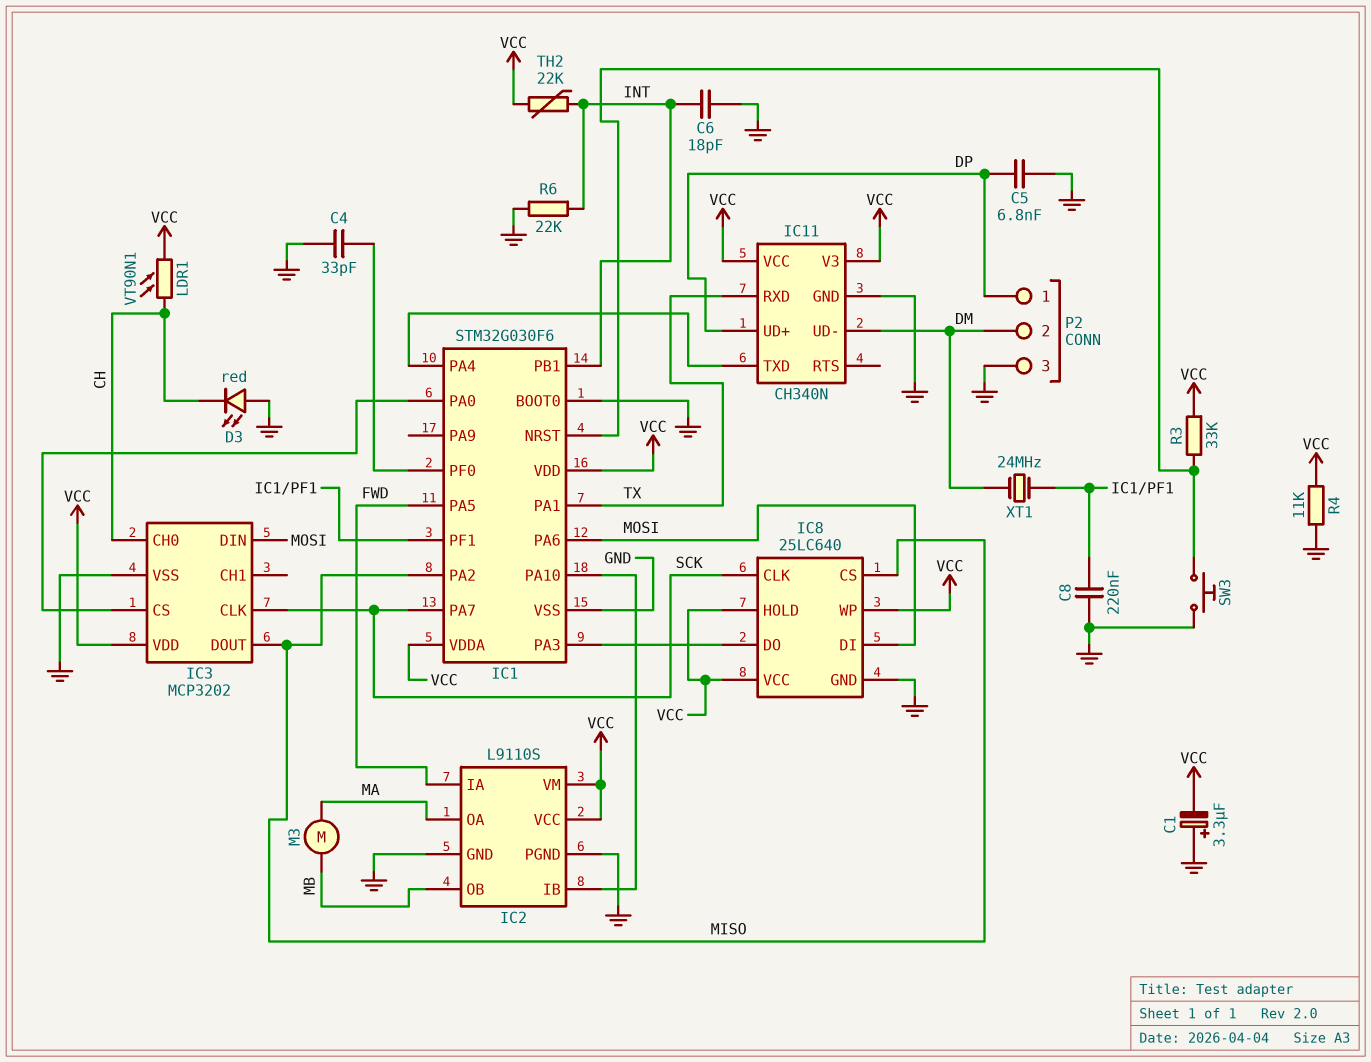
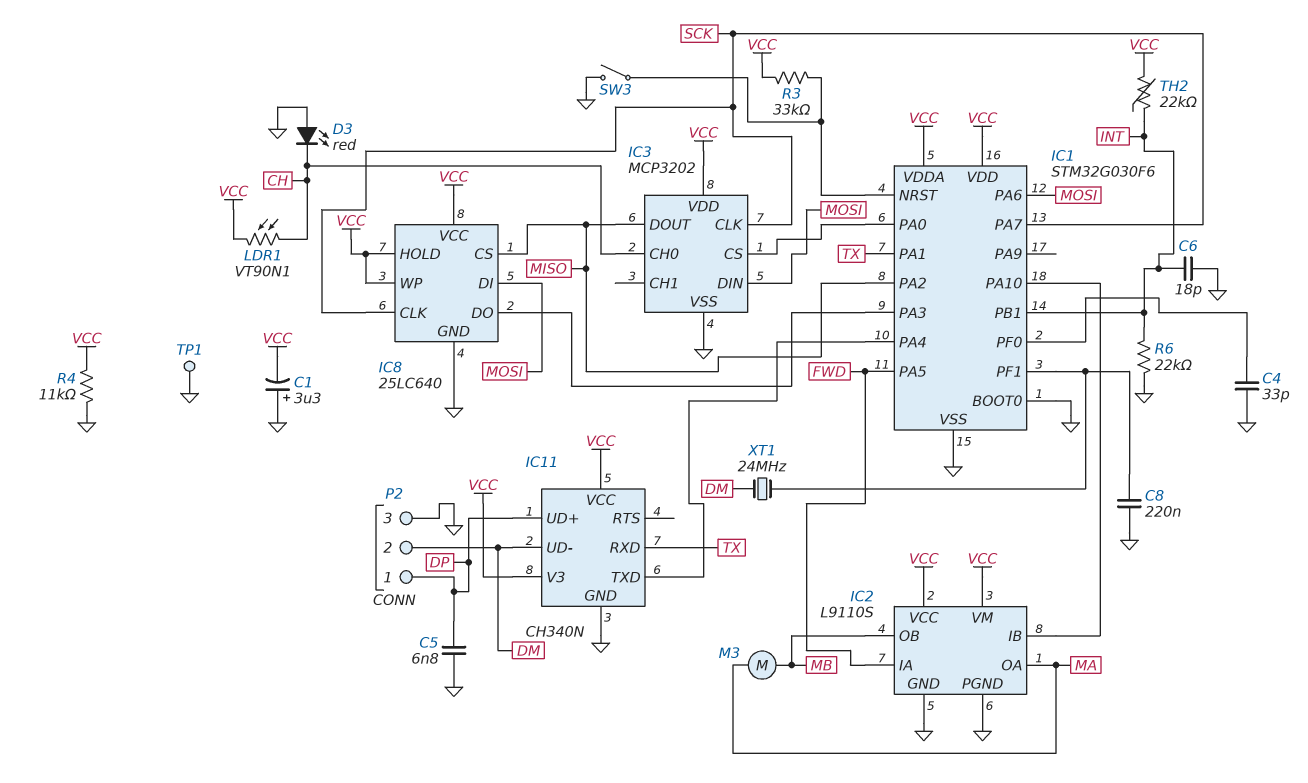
SW3: button (GND, IC1/NRST) -> switch (GND, IC1/NRST)
TP1: none -> test point (GND)

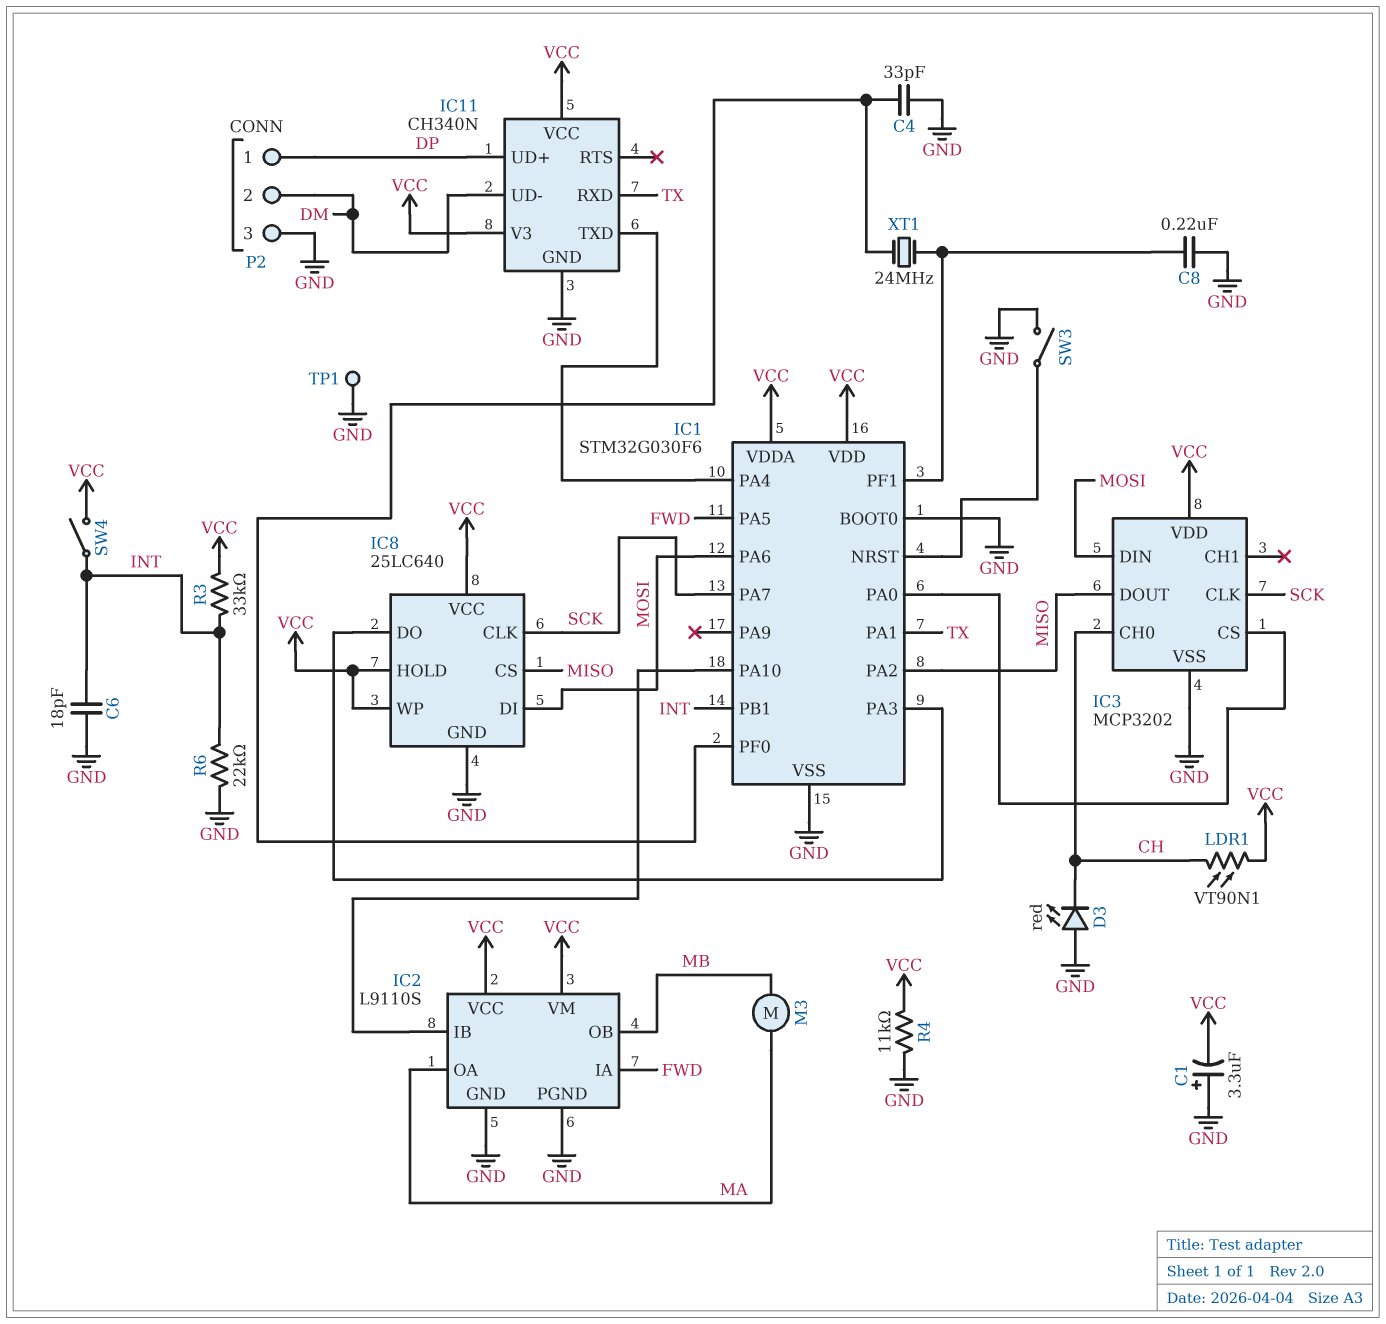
C5: 6.8nF (DP, GND) -> none
R3: 33k (IC1/NRST, VCC) -> 33k (INT, VCC)
SW4: none -> switch (INT, VCC)
TH2: 22k (INT, VCC) -> none
XT1: 24MHz (DM, IC1/PF1) -> 24MHz (IC1/PF0, IC1/PF1)

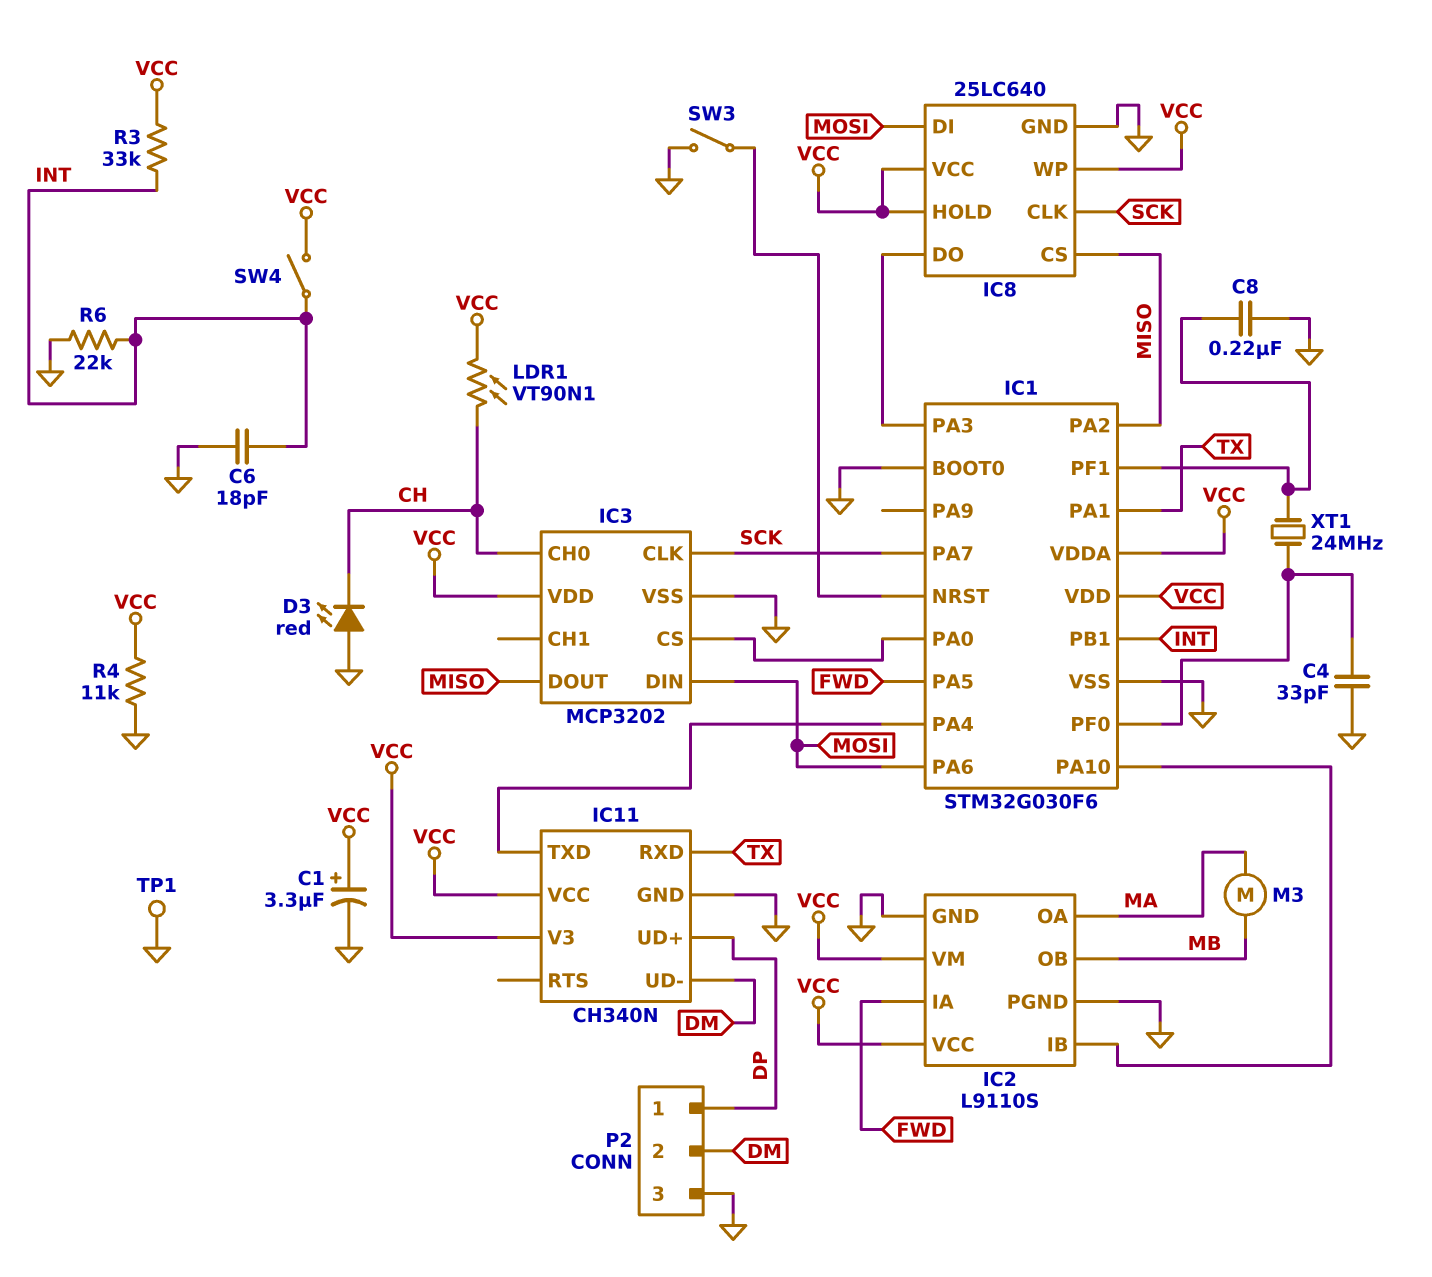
C1: 3.3uF (plus GND, minus VCC) -> 3.3uF (plus VCC, minus GND)

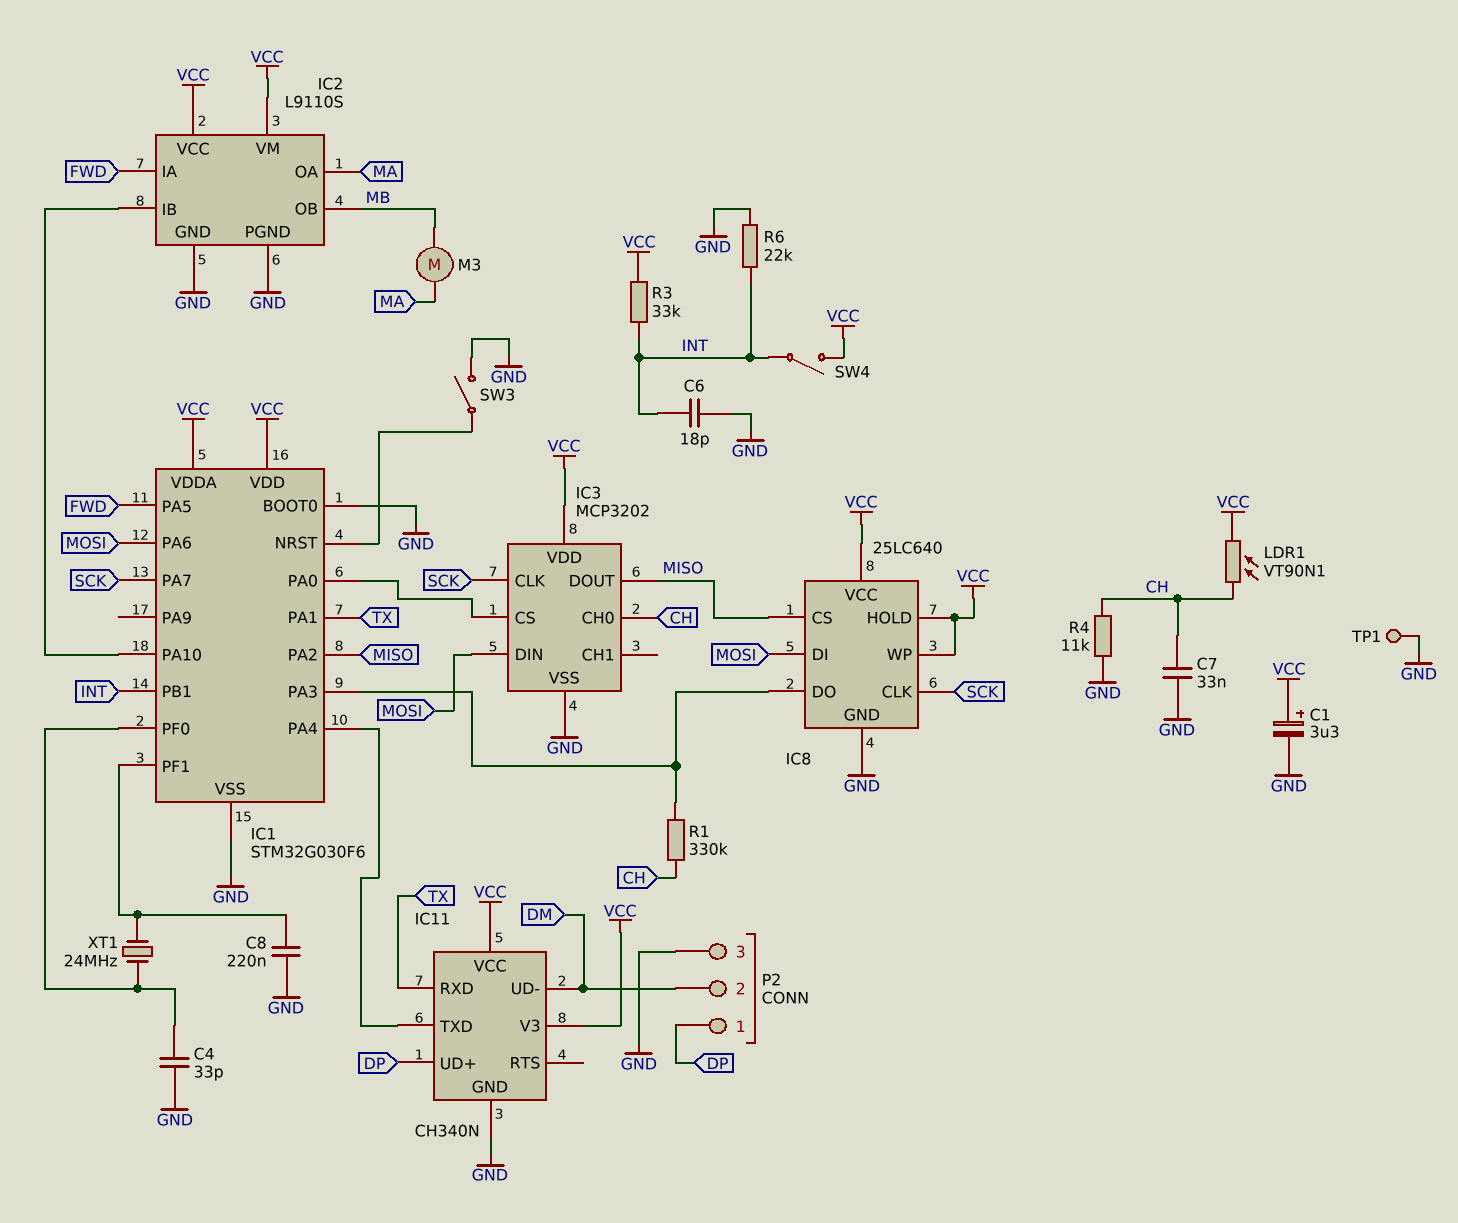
C7: none -> 33nF (CH, GND)
D3: LED red (A GND, K CH) -> none
R1: none -> 330k (CH, IC1/PA3)
R4: 11k (GND, VCC) -> 11k (CH, GND)

